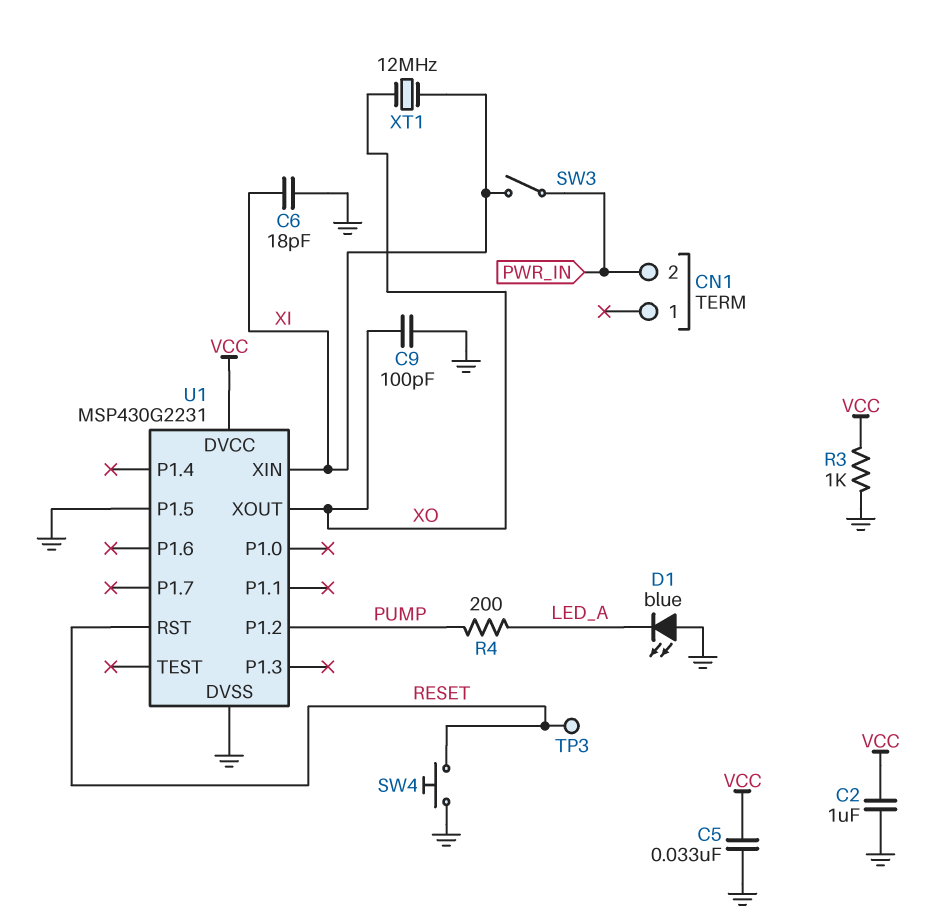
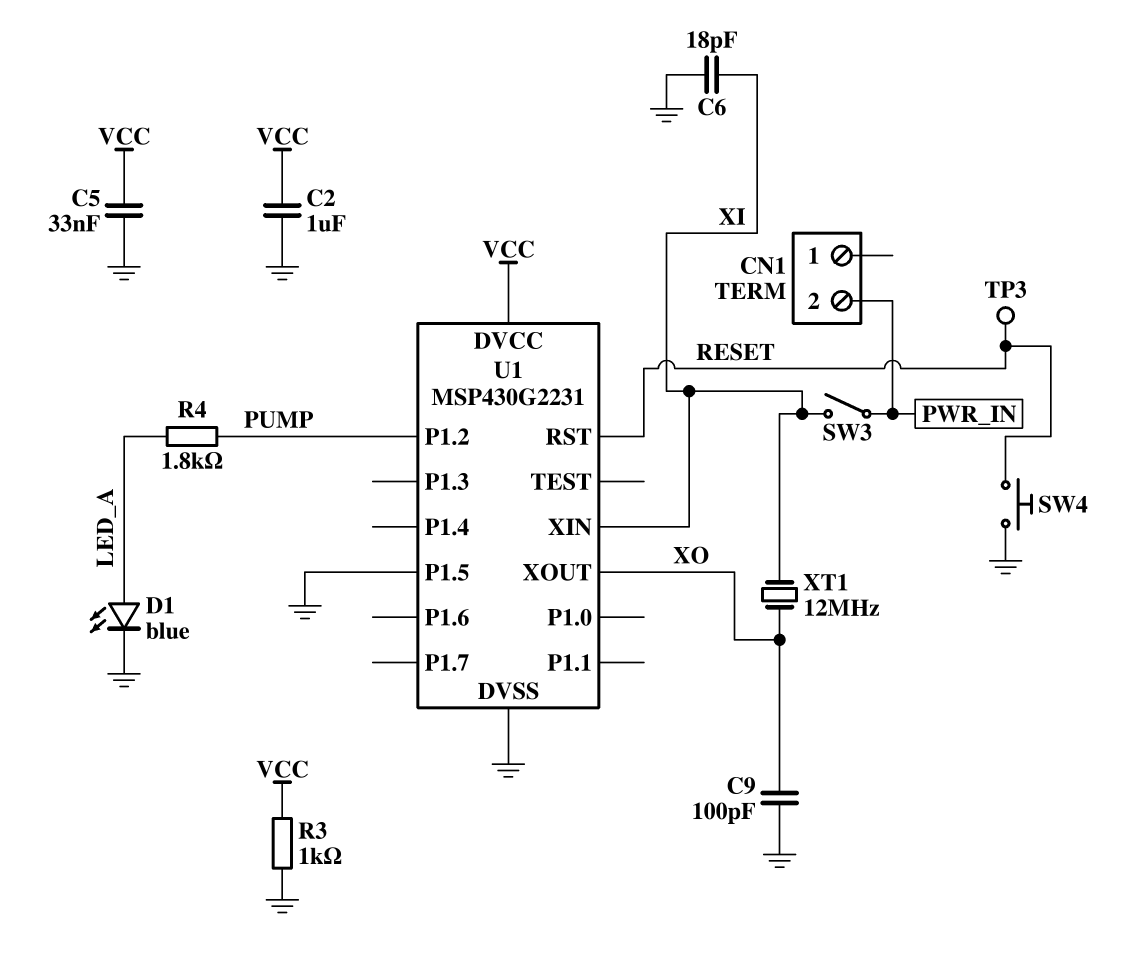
D1: LED blue (A GND, K LED_A) -> LED blue (A LED_A, K GND)
R4: 200 (LED_A, PUMP) -> 1.8k (LED_A, PUMP)

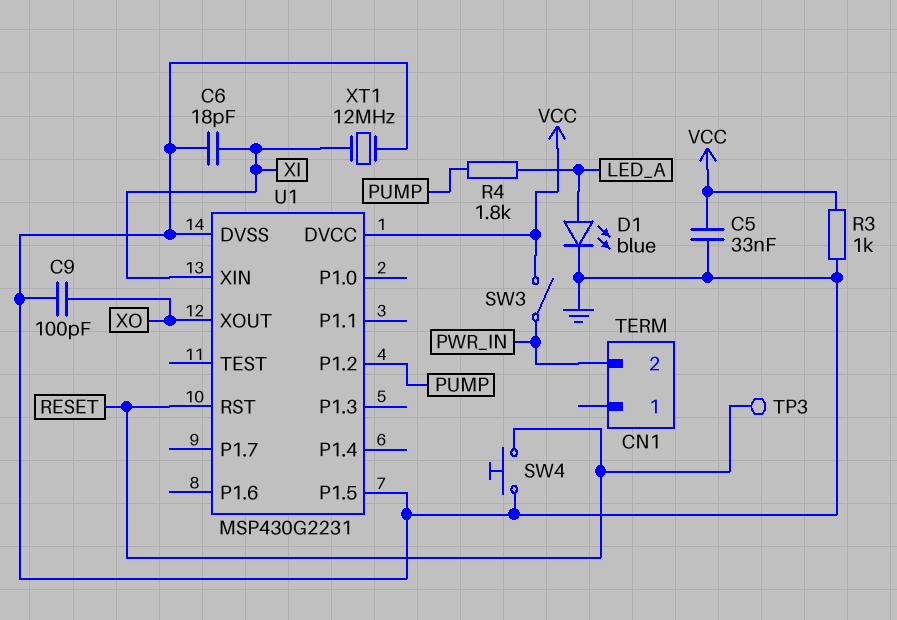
C2: 1uF (GND, VCC) -> none
SW3: switch (PWR_IN, XI) -> switch (PWR_IN, VCC)
XT1: 12MHz (XI, XO) -> 12MHz (GND, XI)

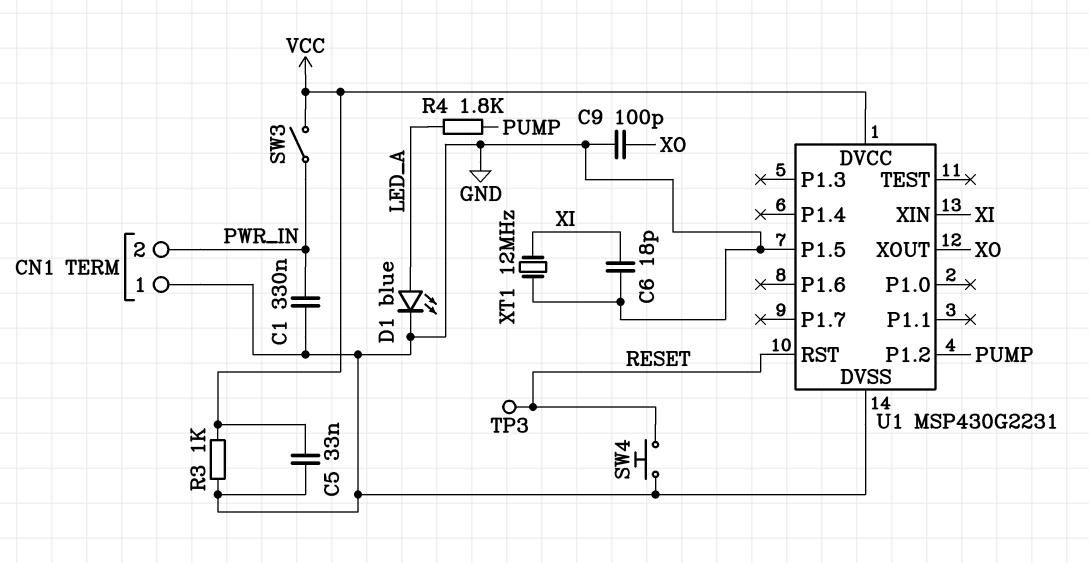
C1: none -> 330nF (GND, PWR_IN)
CN1 pin 1: none -> GND

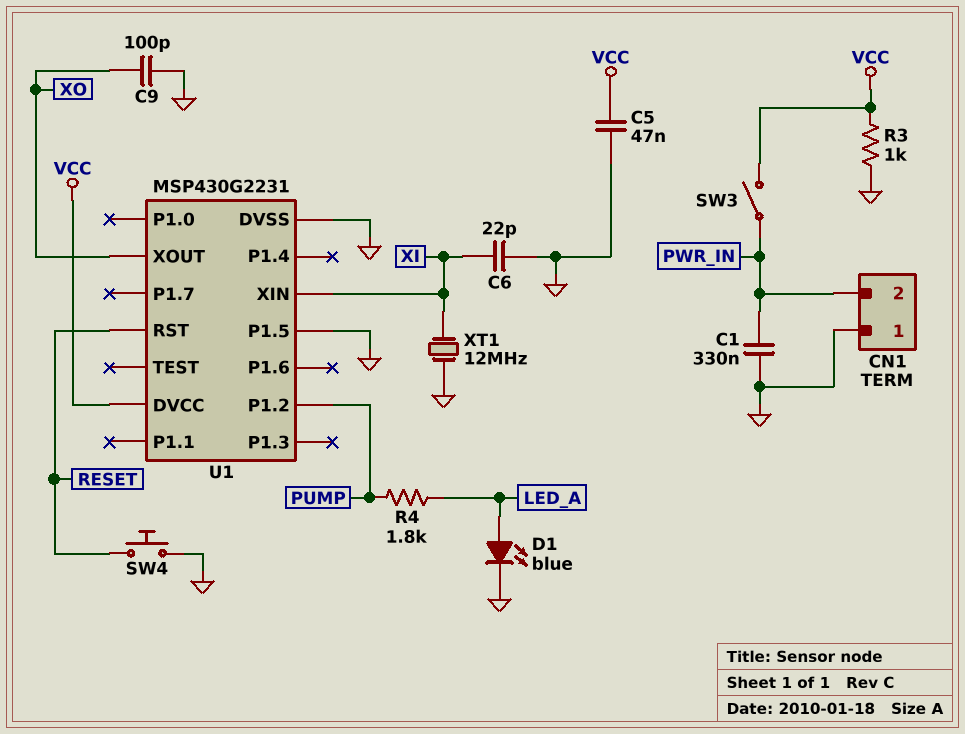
C5: 33nF (GND, VCC) -> 47nF (GND, VCC)
C6: 18pF (GND, XI) -> 22pF (GND, XI)
TP3: test point (RESET) -> none

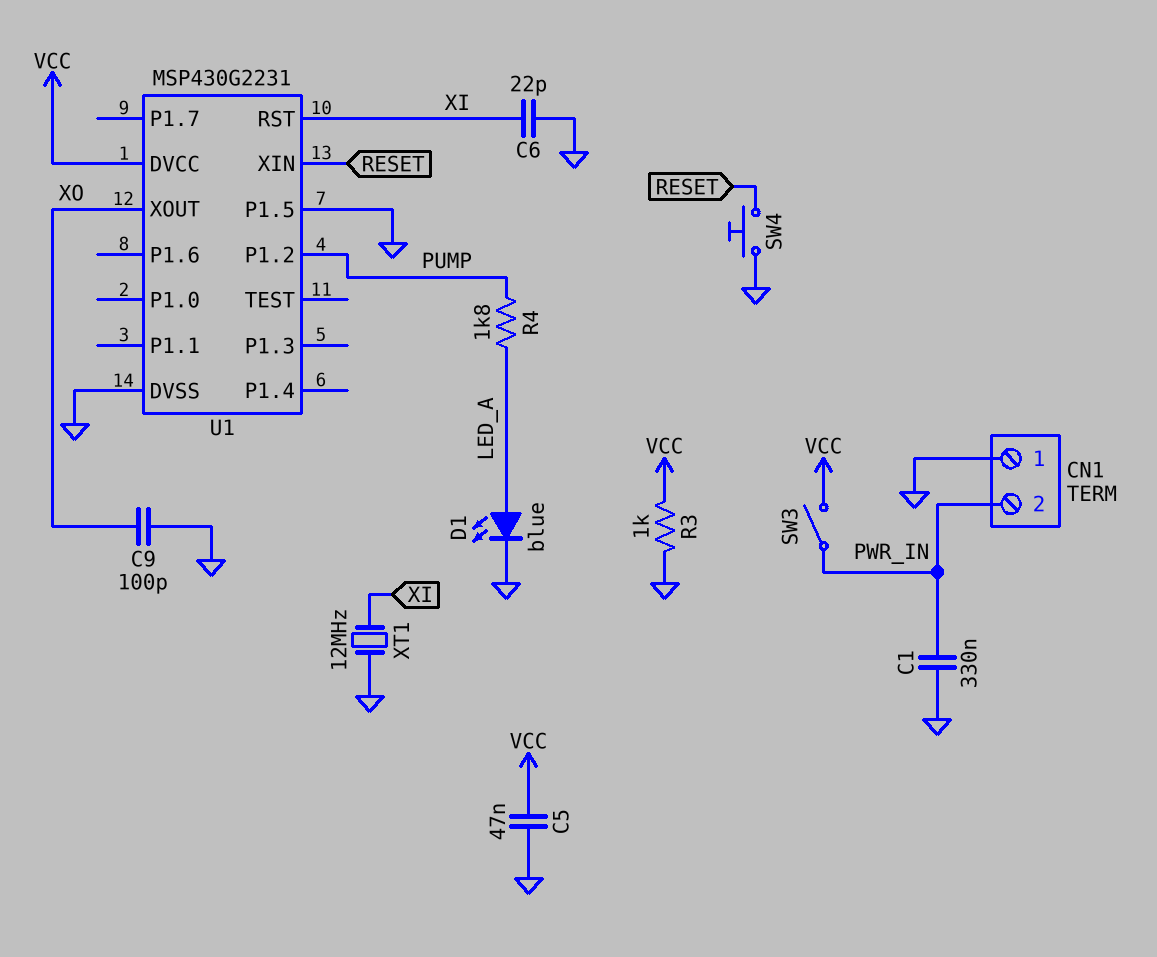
U1 pin RST: RESET -> XI
U1 pin XIN: XI -> RESET

